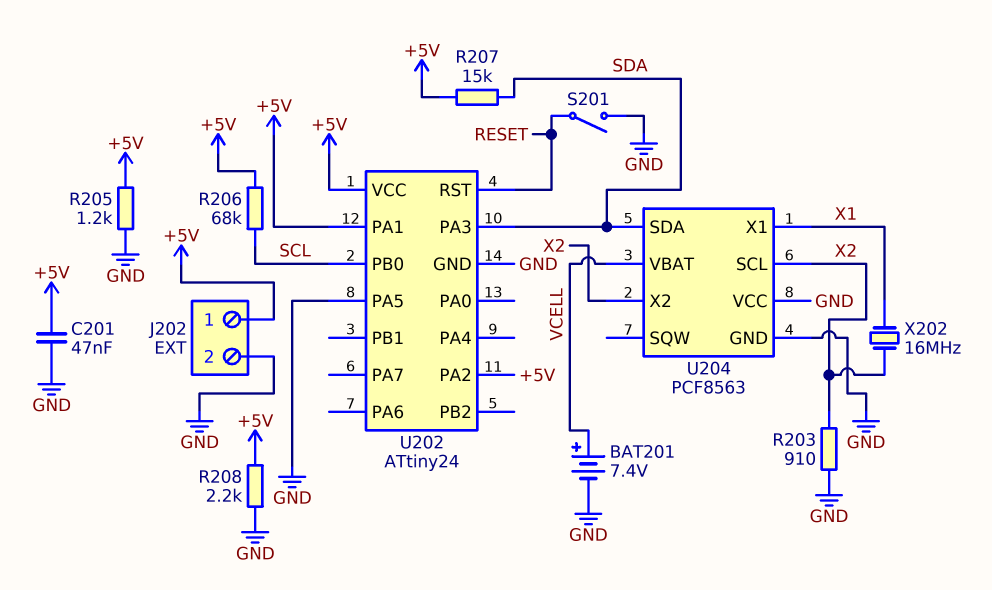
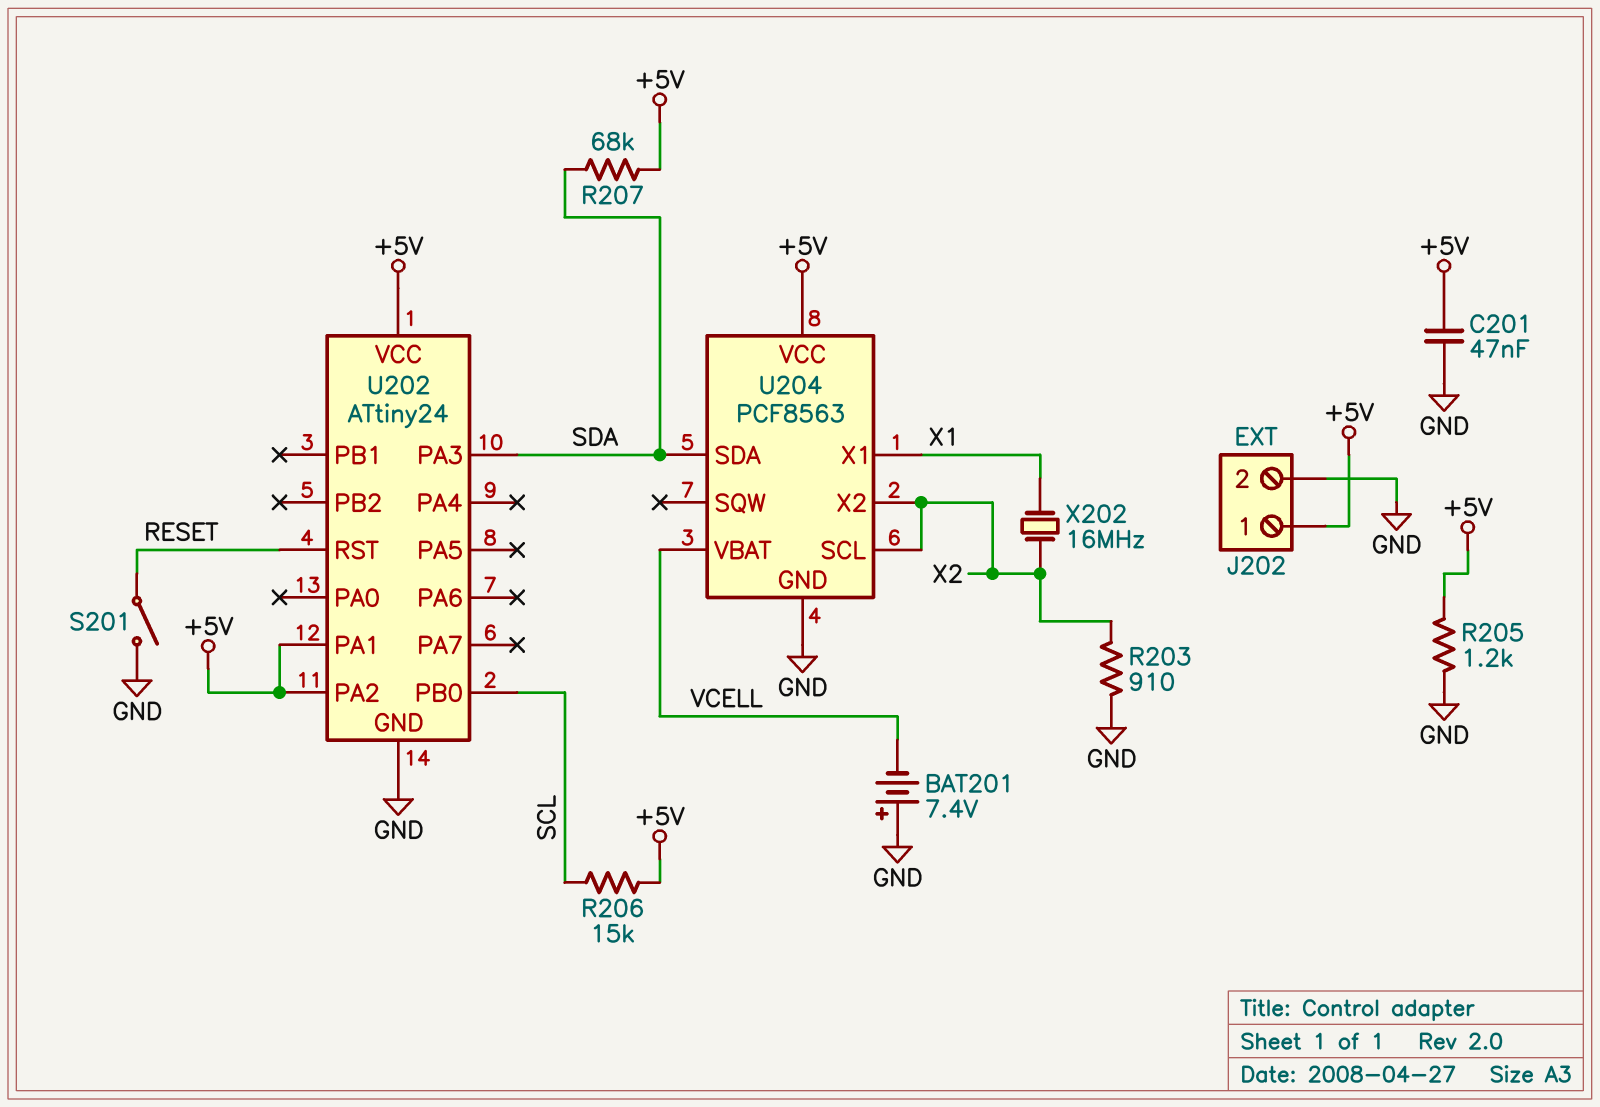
BAT201: 7.4V (plus VCELL, minus GND) -> 7.4V (plus GND, minus VCELL)
R206: 68k (+5V, SCL) -> 15k (+5V, SCL)
R207: 15k (+5V, SDA) -> 68k (+5V, SDA)
R208: 2.2k (+5V, GND) -> none
U202 pin PA5: GND -> none
U204 pin VCC: GND -> +5V

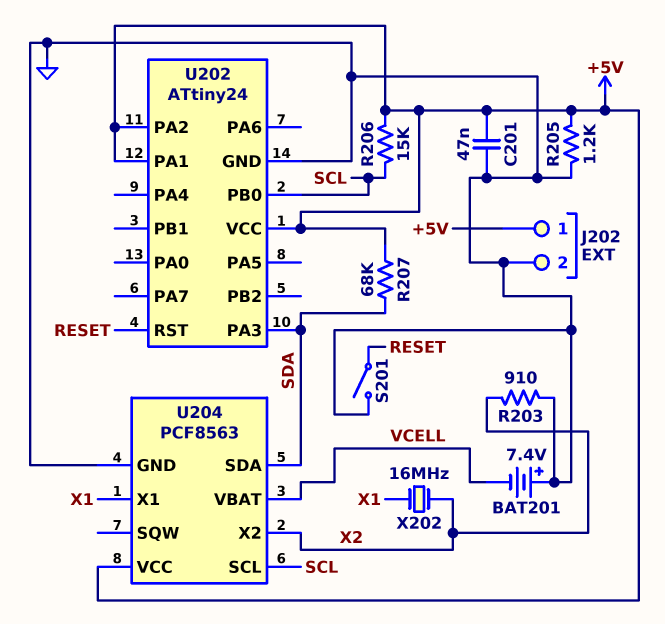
U204 pin SCL: X2 -> SCL

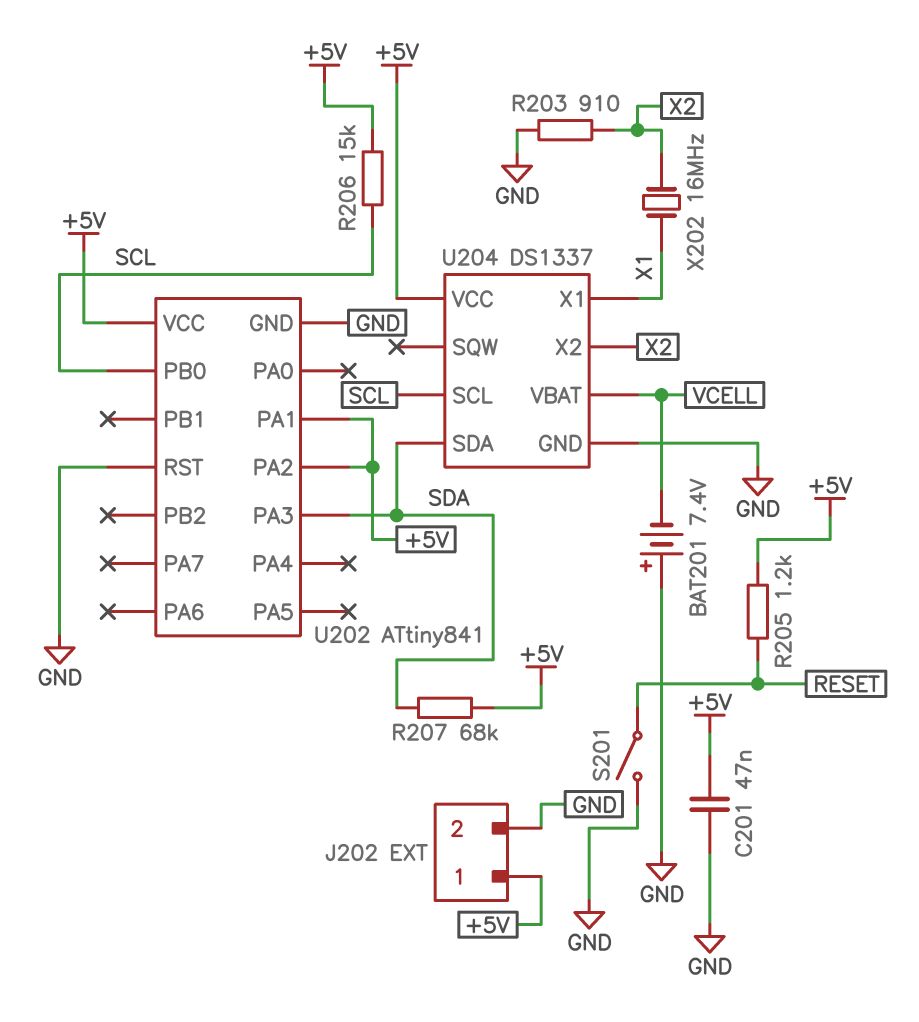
R205: 1.2k (+5V, GND) -> 1.2k (+5V, RESET)
U202: ATtiny24 -> ATtiny841
U202 pin RST: RESET -> GND
U204: PCF8563 -> DS1337

